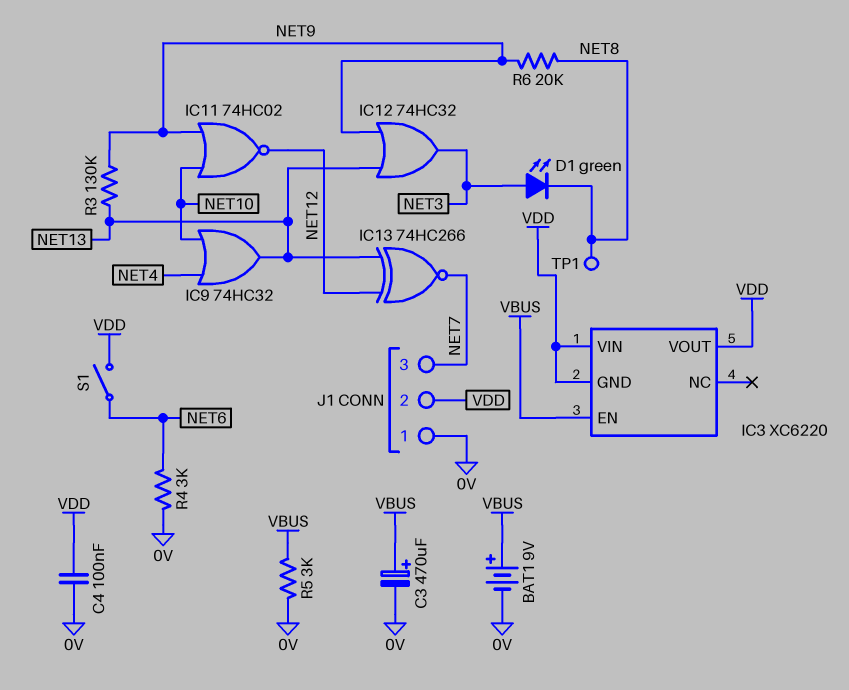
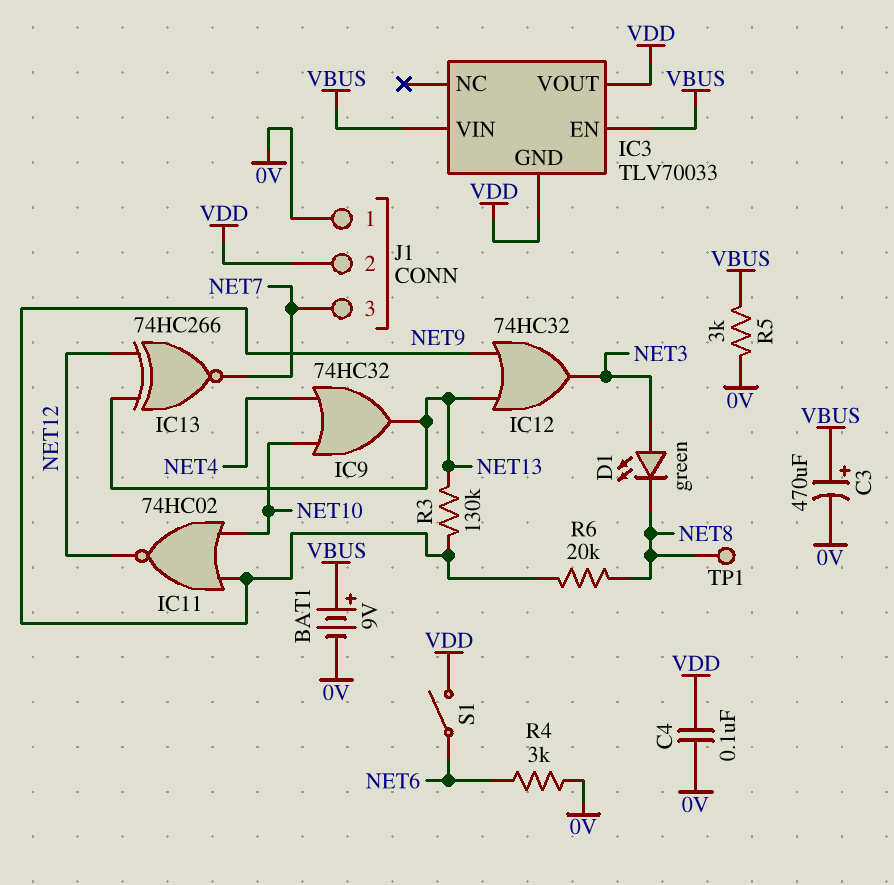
IC3: XC6220 -> TLV70033
IC3 pin VIN: VDD -> VBUS

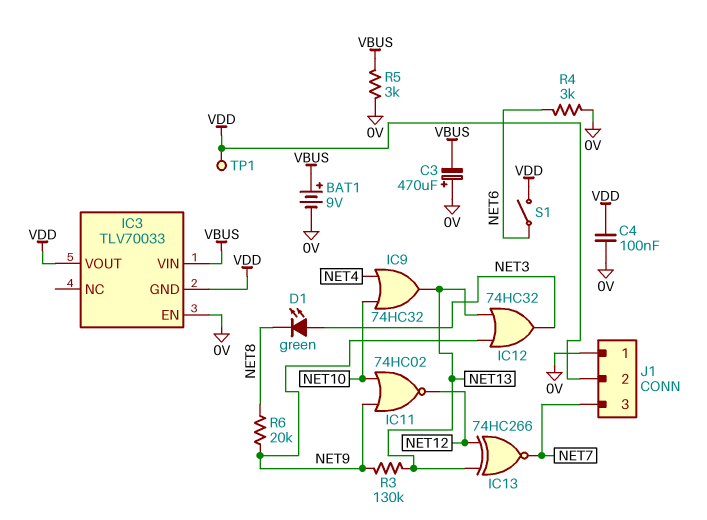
C3: 470uF (plus VBUS, minus 0V) -> 470uF (plus 0V, minus VBUS)
IC3 pin EN: VBUS -> 0V
TP1: test point (NET8) -> test point (VDD)

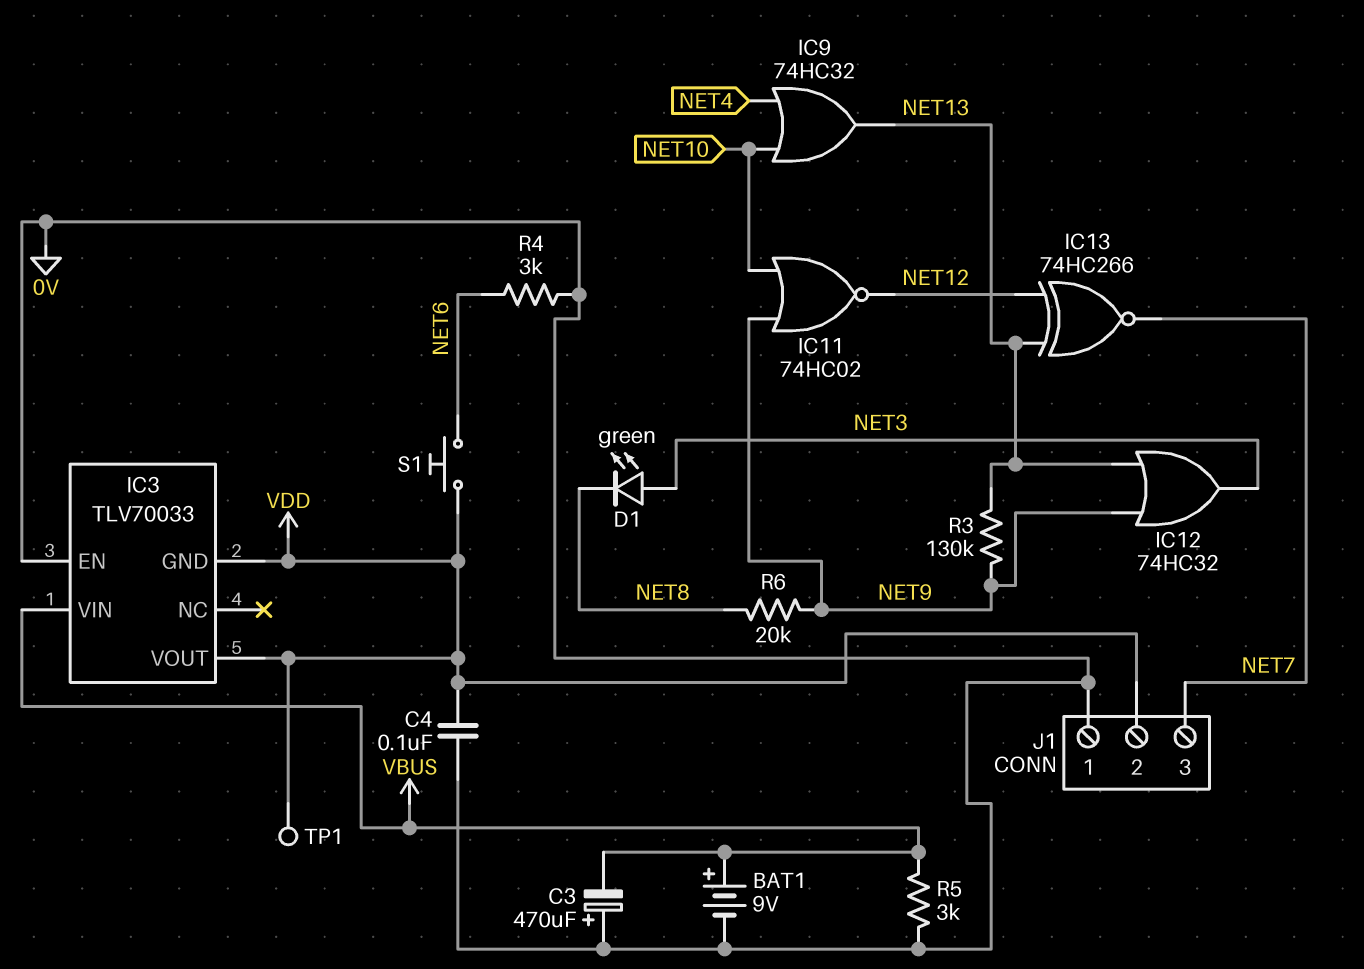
S1: switch (NET6, VDD) -> button (NET6, VDD)

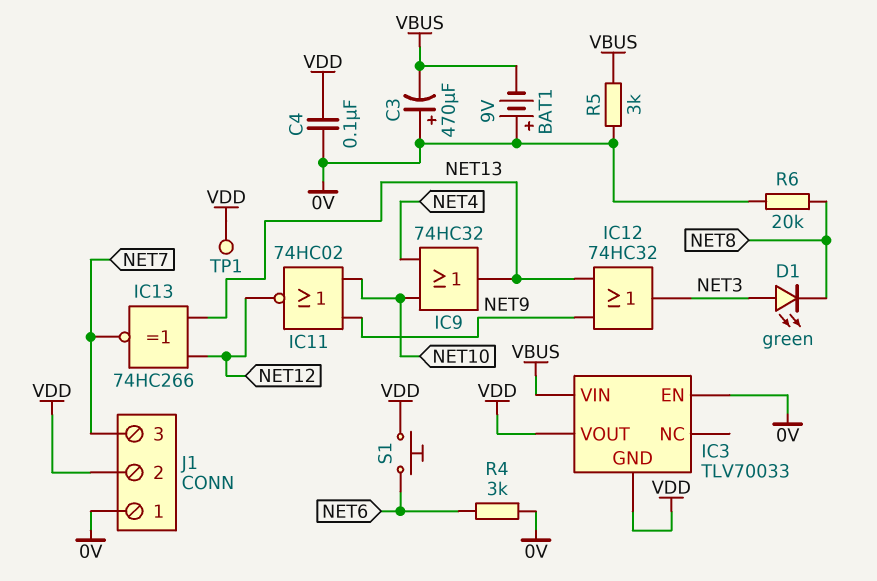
BAT1: 9V (plus VBUS, minus 0V) -> 9V (plus 0V, minus VBUS)
R3: 130k (NET9, NET13) -> none
R6: 20k (NET8, NET9) -> 20k (0V, NET8)

